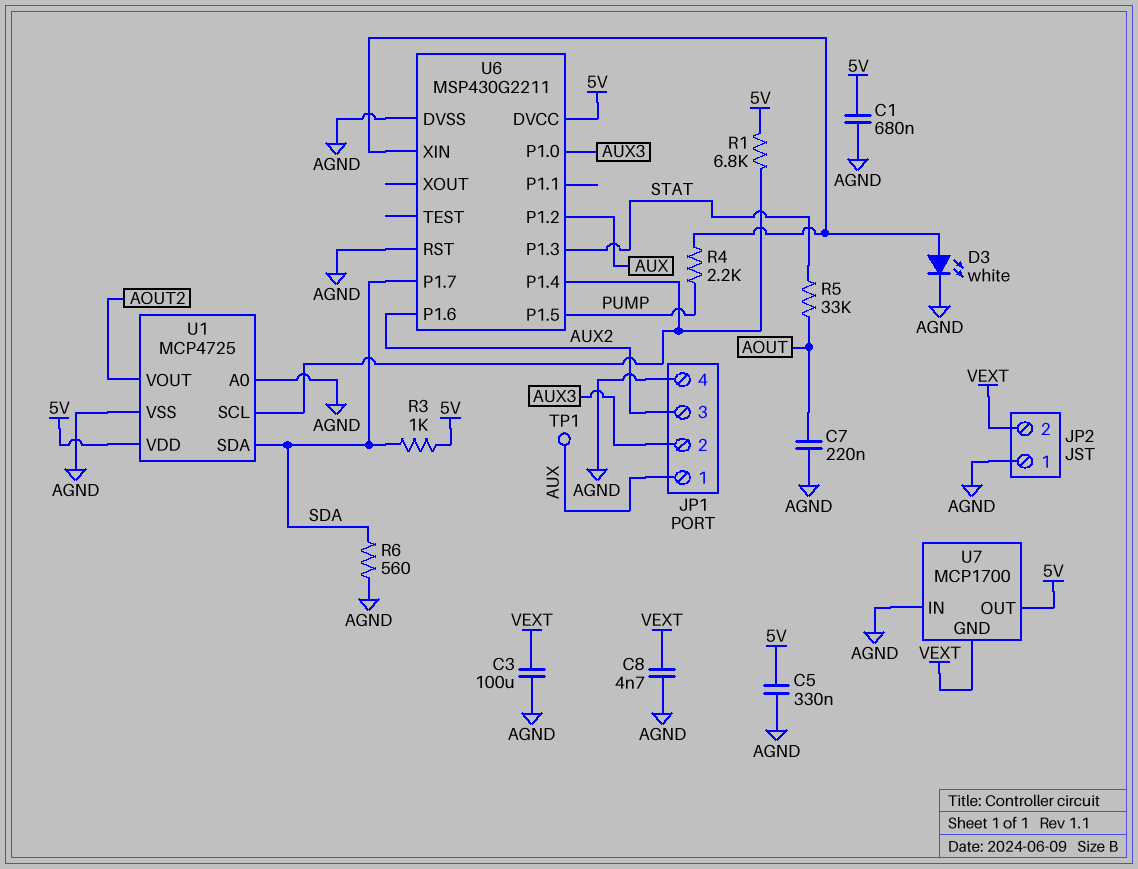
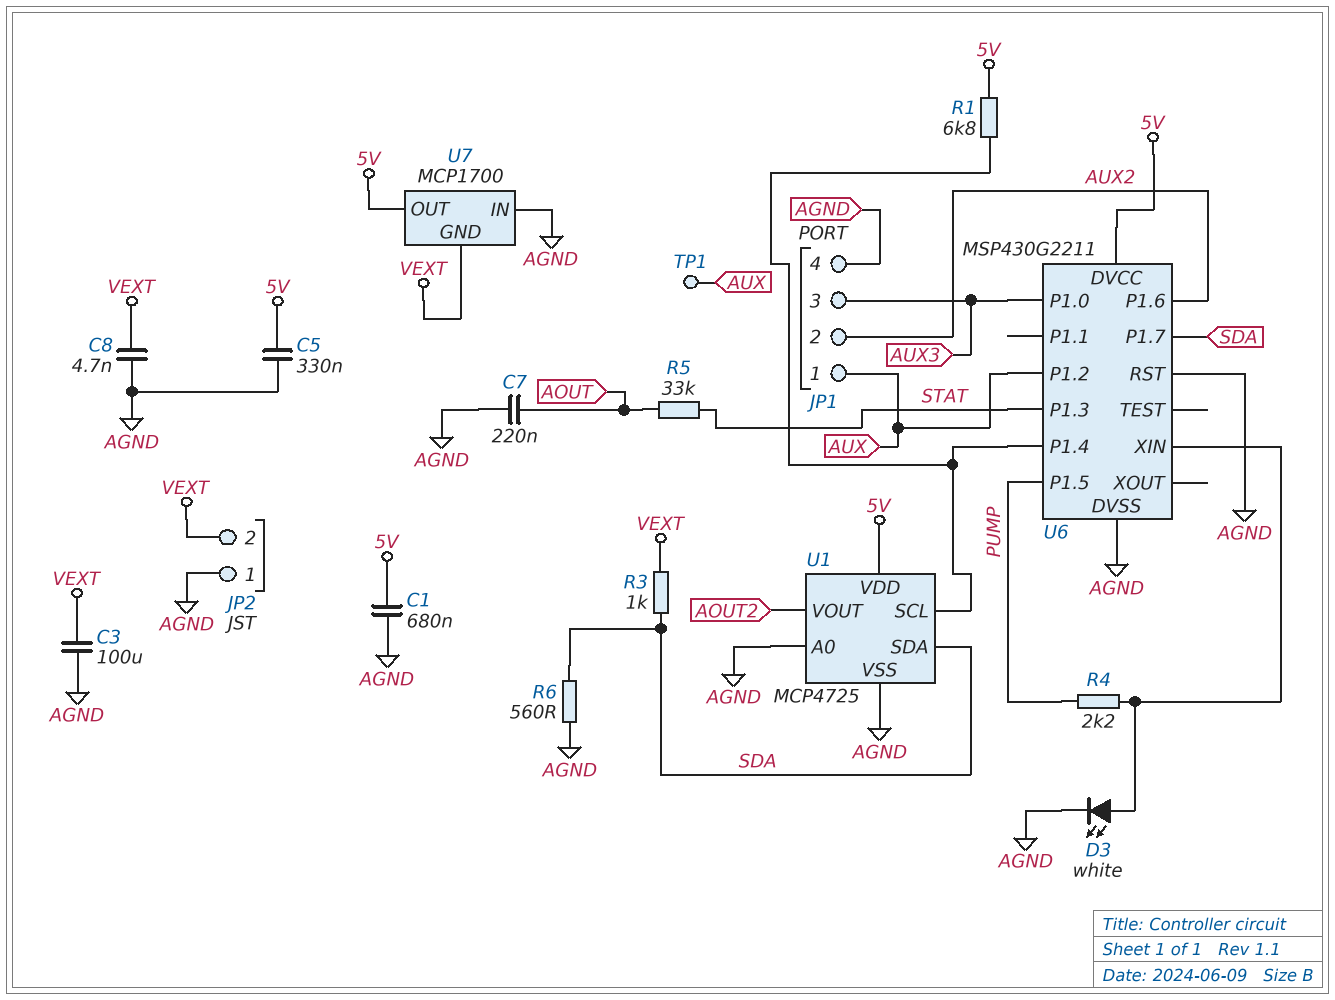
JP1 pin 2: AUX3 -> AUX2
JP1 pin 3: AUX2 -> AUX3
R3: 1k (5V, SDA) -> 1k (SDA, VEXT)

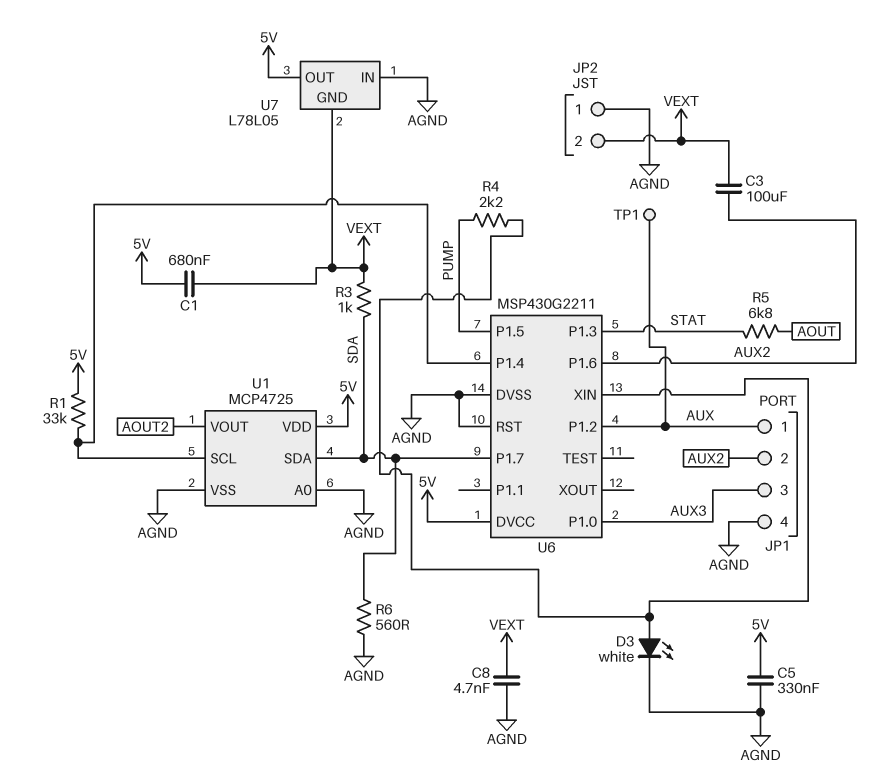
C1: 680nF (5V, AGND) -> 680nF (5V, VEXT)
C3: 100uF (AGND, VEXT) -> 100uF (AUX2, VEXT)
C7: 220nF (AGND, AOUT) -> none
R1: 6.8k (5V, U1/SCL) -> 33k (5V, U1/SCL)
R5: 33k (AOUT, STAT) -> 6.8k (AOUT, STAT)
U7: MCP1700 -> L78L05

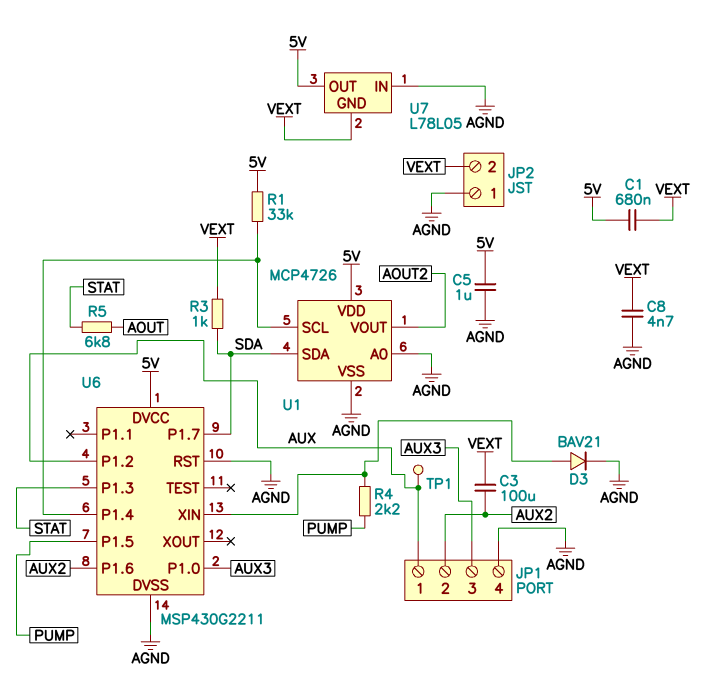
C5: 330nF (5V, AGND) -> 1uF (5V, AGND)
D3: LED white (A U6/XIN, K AGND) -> diode BAV21 (A U6/XIN, K AGND)
R6: 560 (AGND, SDA) -> none
U1: MCP4725 -> MCP4726

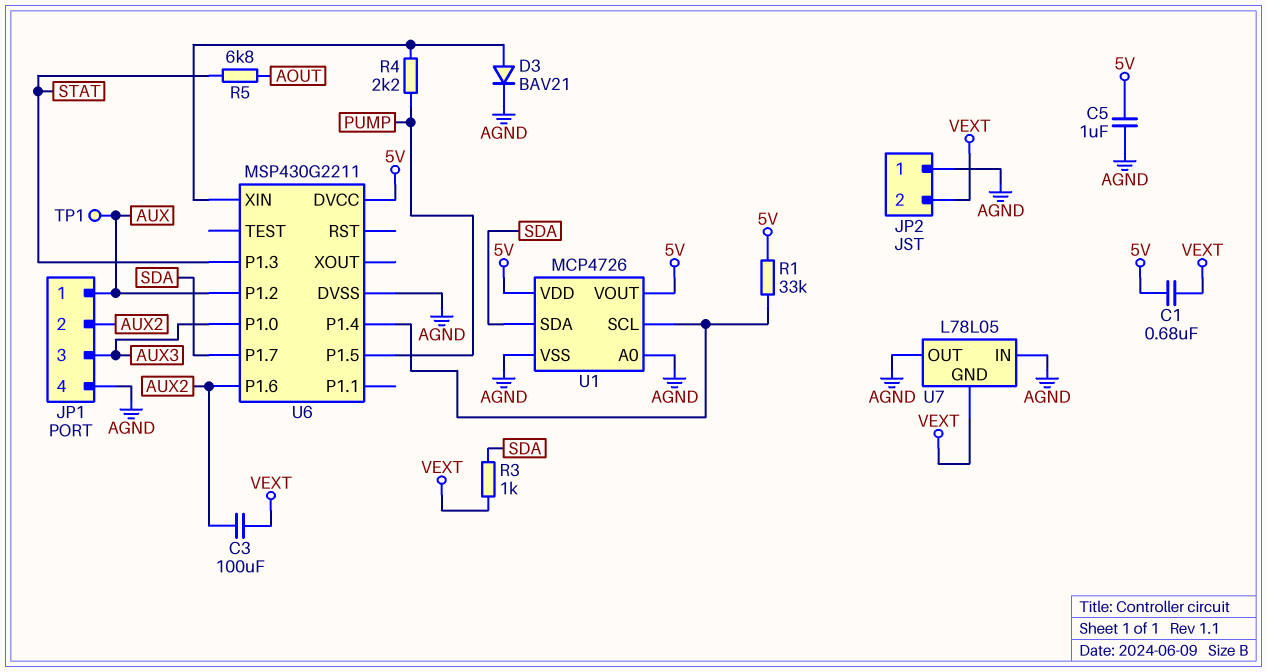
C8: 4.7nF (AGND, VEXT) -> none
U1 pin VOUT: AOUT2 -> 5V
U6 pin RST: AGND -> none
U7 pin OUT: 5V -> AGND

